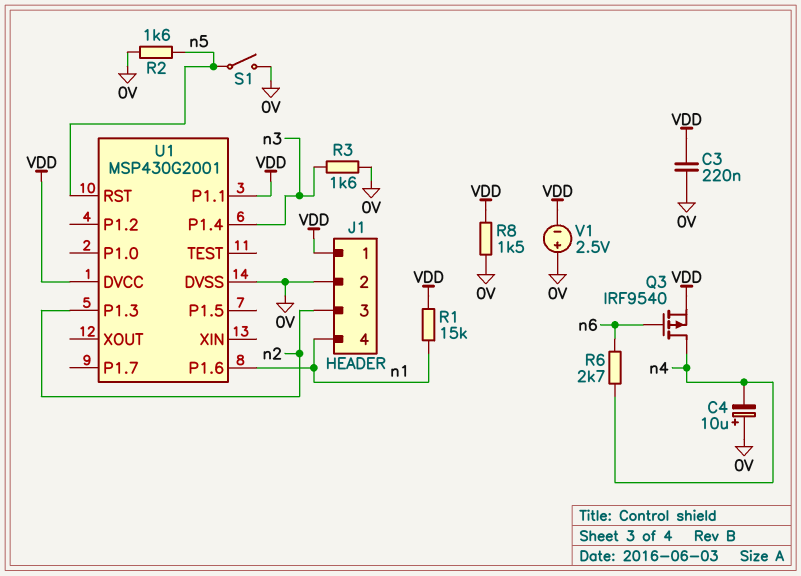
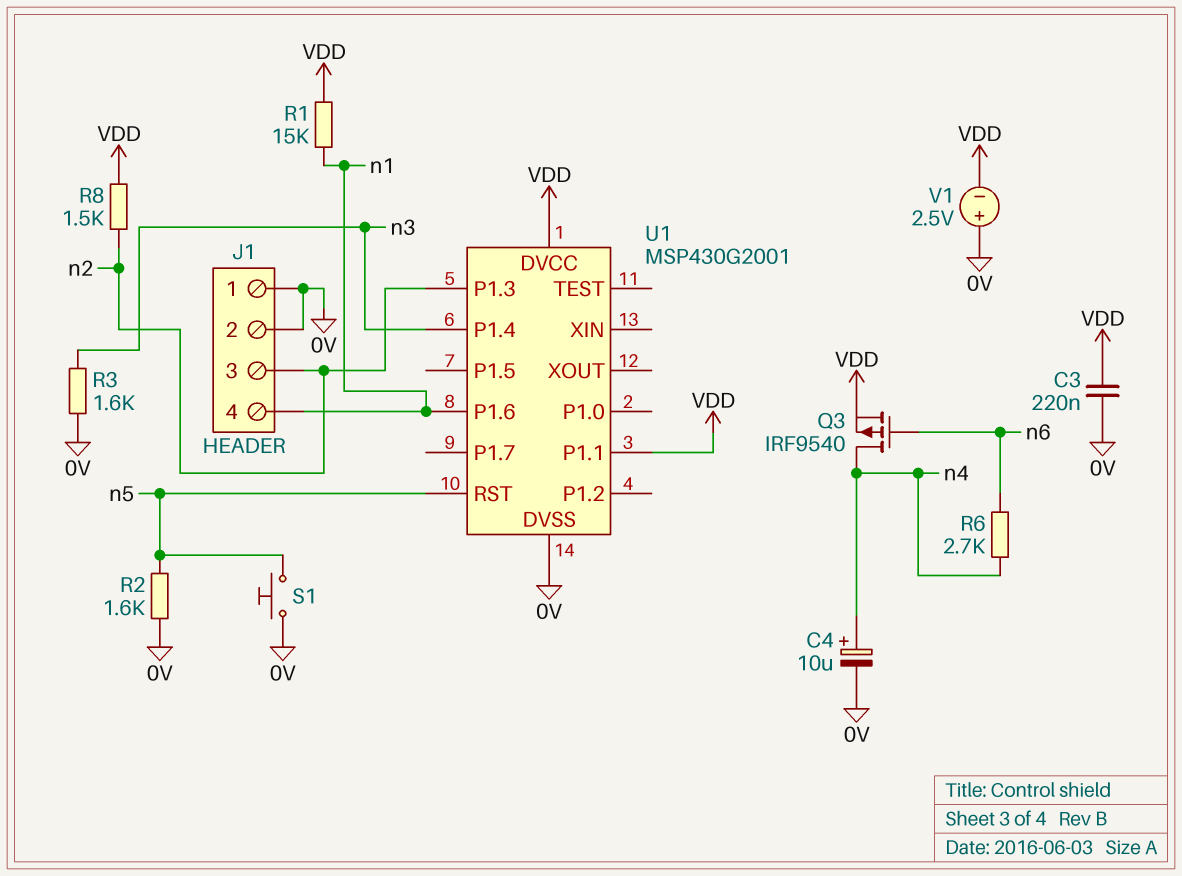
C4: 10uF (plus 0V, minus n4) -> 10uF (plus n4, minus 0V)
J1 pin 1: VDD -> 0V
R8: 1.5k (0V, VDD) -> 1.5k (VDD, n2)
S1: switch (0V, n5) -> button (0V, n5)

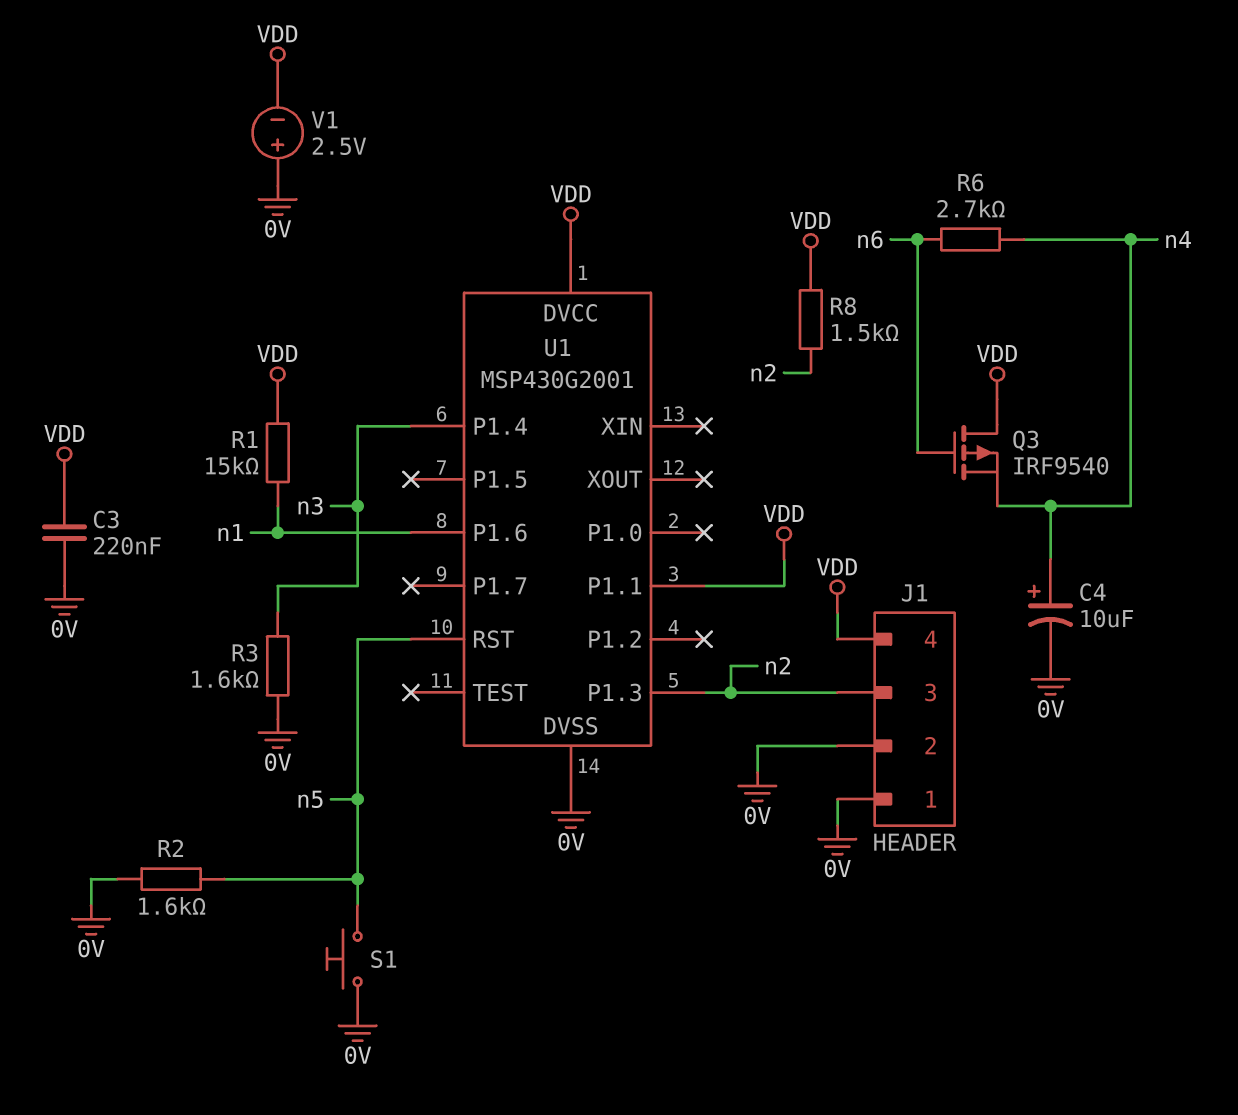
J1 pin 4: n1 -> VDD
Q3: PMOS IRF9540 (G n6, D n4, S VDD) -> PMOS IRF9540 (G n6, D VDD, S n4)

